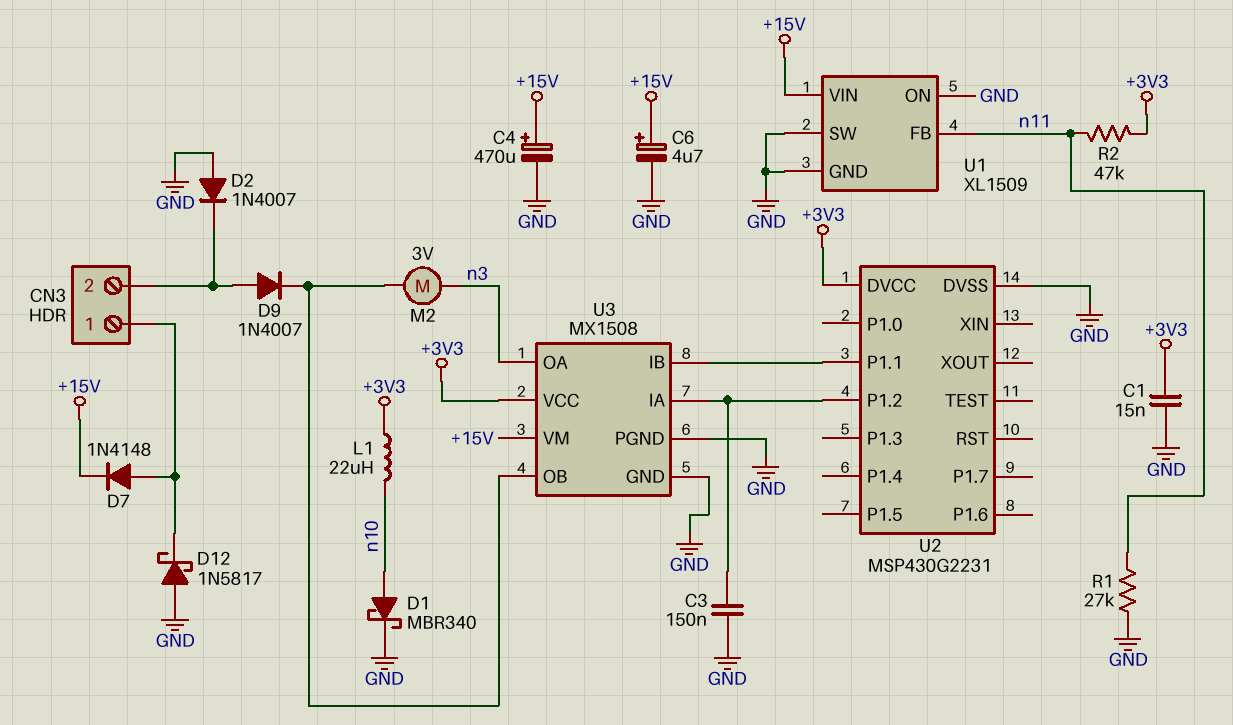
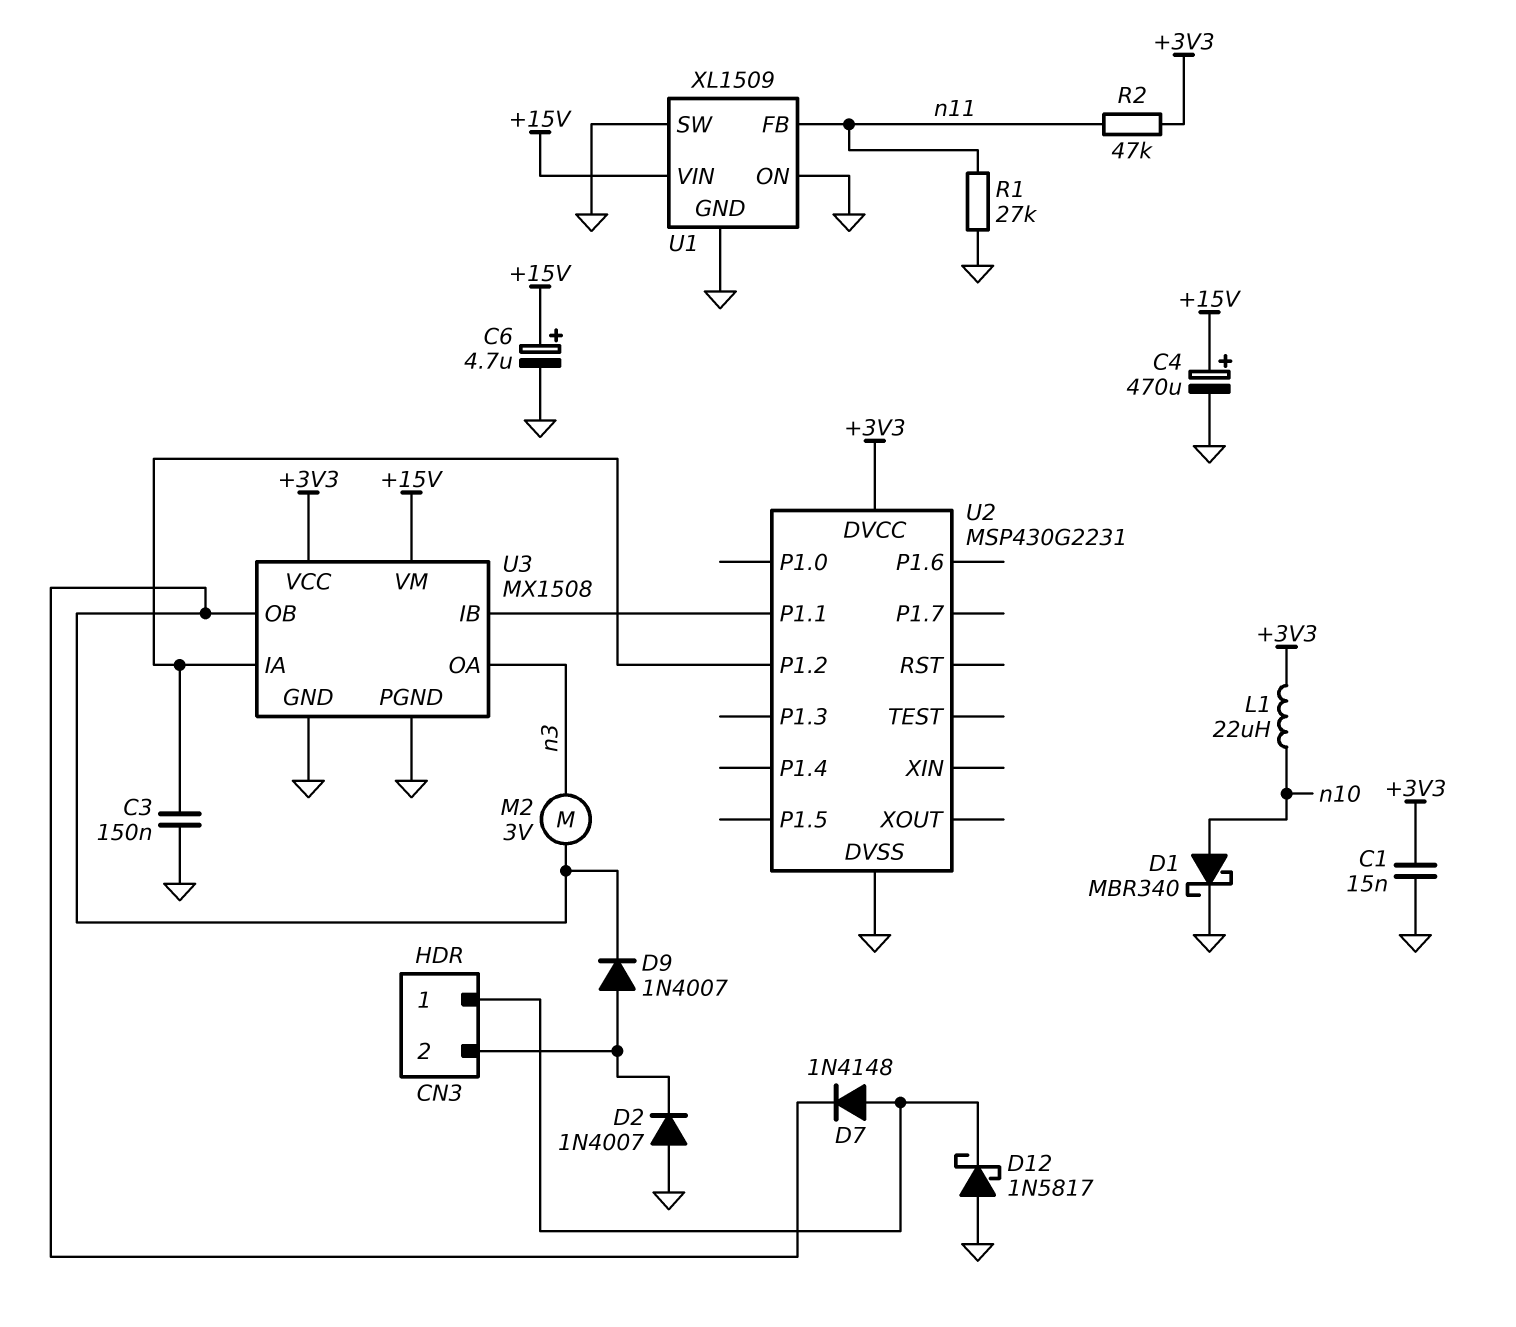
D7: diode 1N4148 (A CN3/1, K +15V) -> diode 1N4148 (A CN3/1, K U3/OB)

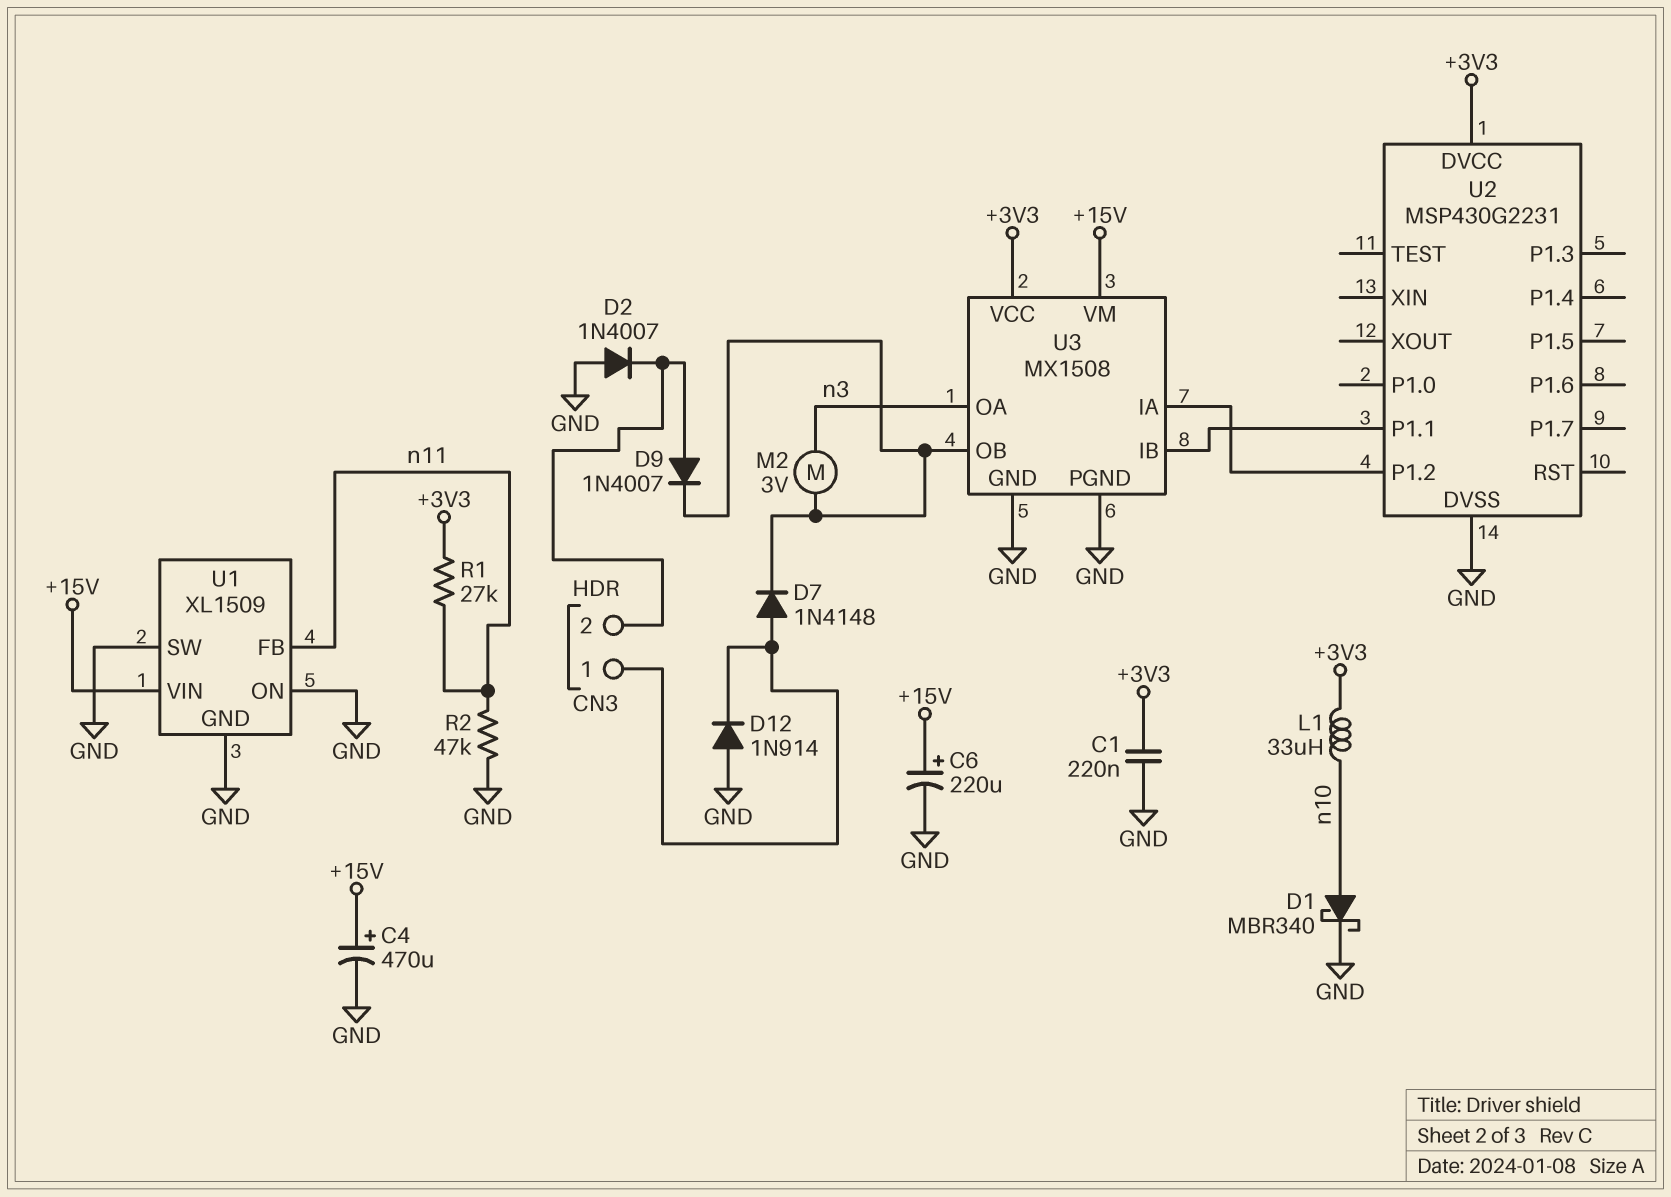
C1: 15nF (+3V3, GND) -> 220nF (+3V3, GND)
C3: 150nF (GND, U2/P1.2) -> none
C6: 4.7uF (plus +15V, minus GND) -> 220uF (plus +15V, minus GND)
D12: schottky 1N5817 (A GND, K CN3/1) -> diode 1N914 (A GND, K CN3/1)
L1: 22uH (+3V3, n10) -> 33uH (+3V3, n10)
R1: 27k (GND, n11) -> 27k (+3V3, n11)
R2: 47k (+3V3, n11) -> 47k (GND, n11)

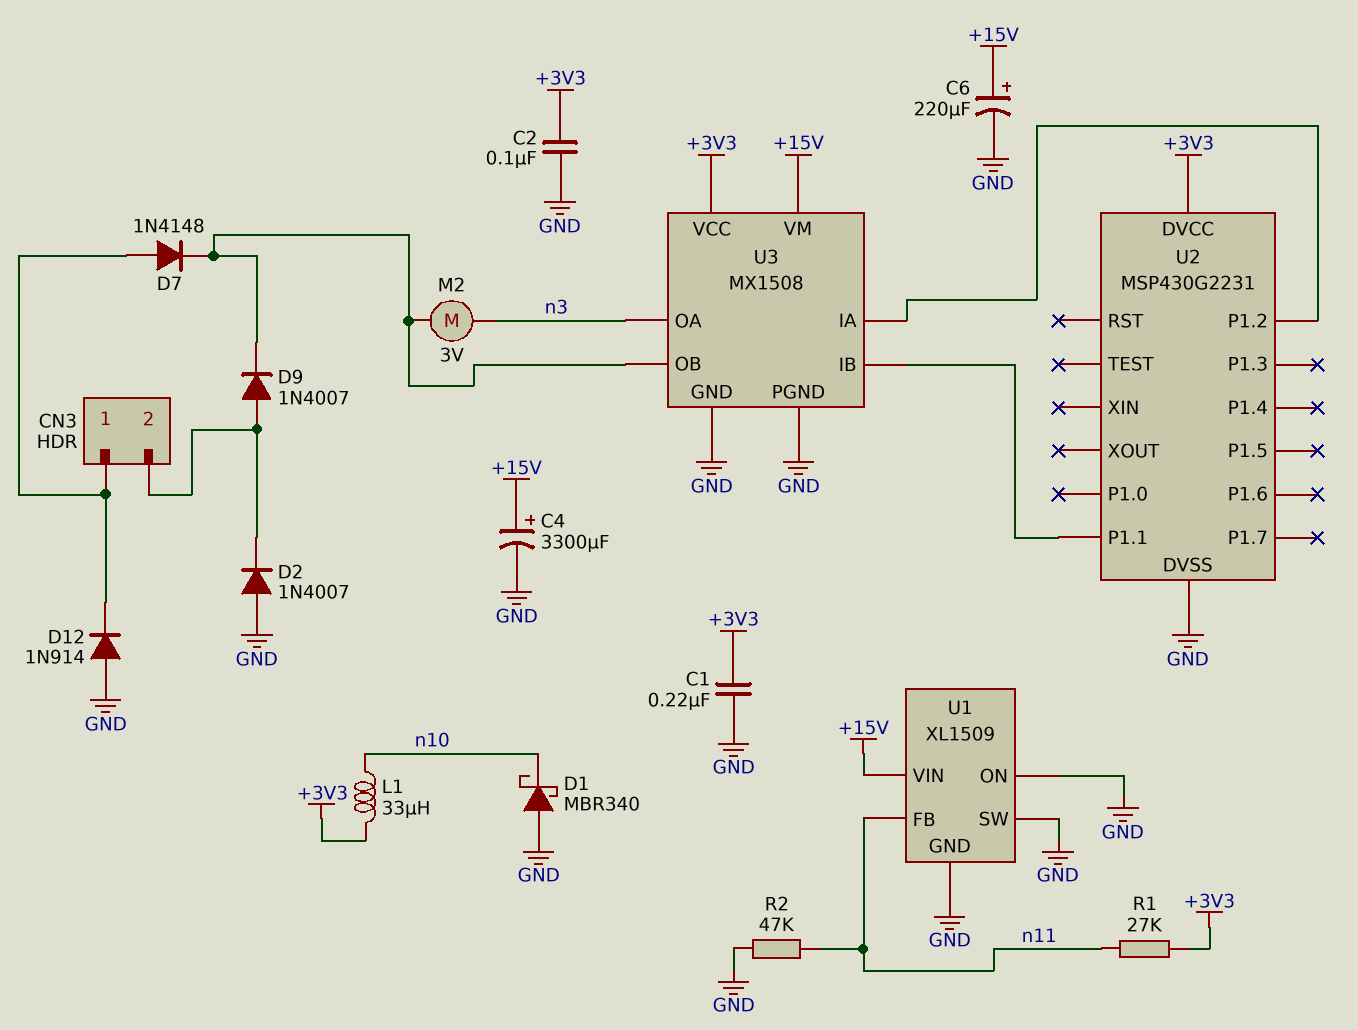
C2: none -> 100nF (+3V3, GND)
C4: 470uF (plus +15V, minus GND) -> 3300uF (plus +15V, minus GND)
D1: schottky MBR340 (A n10, K GND) -> schottky MBR340 (A GND, K n10)

